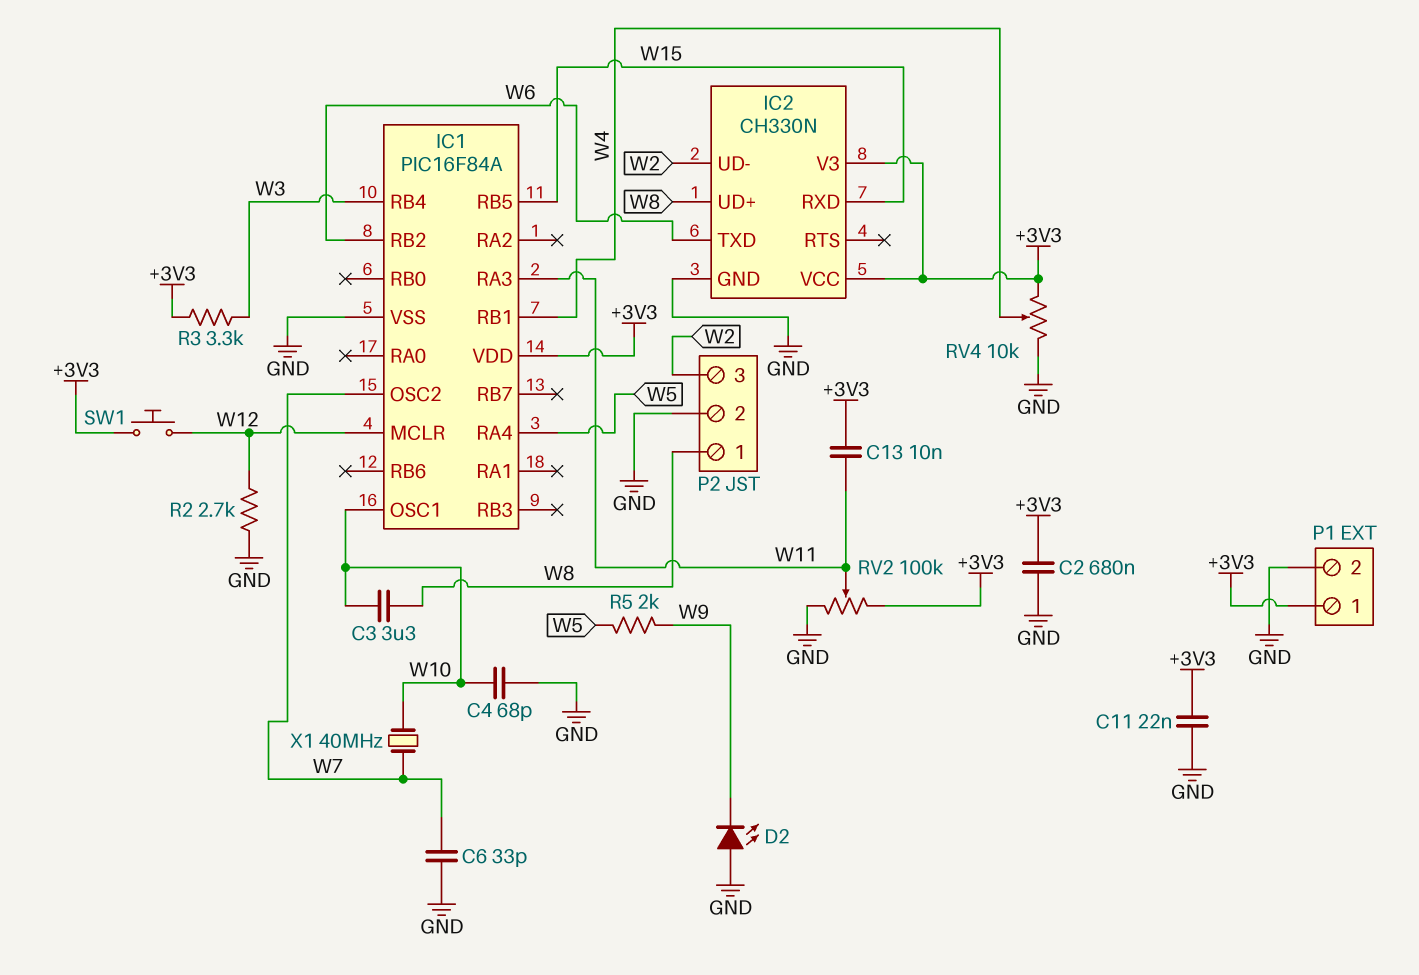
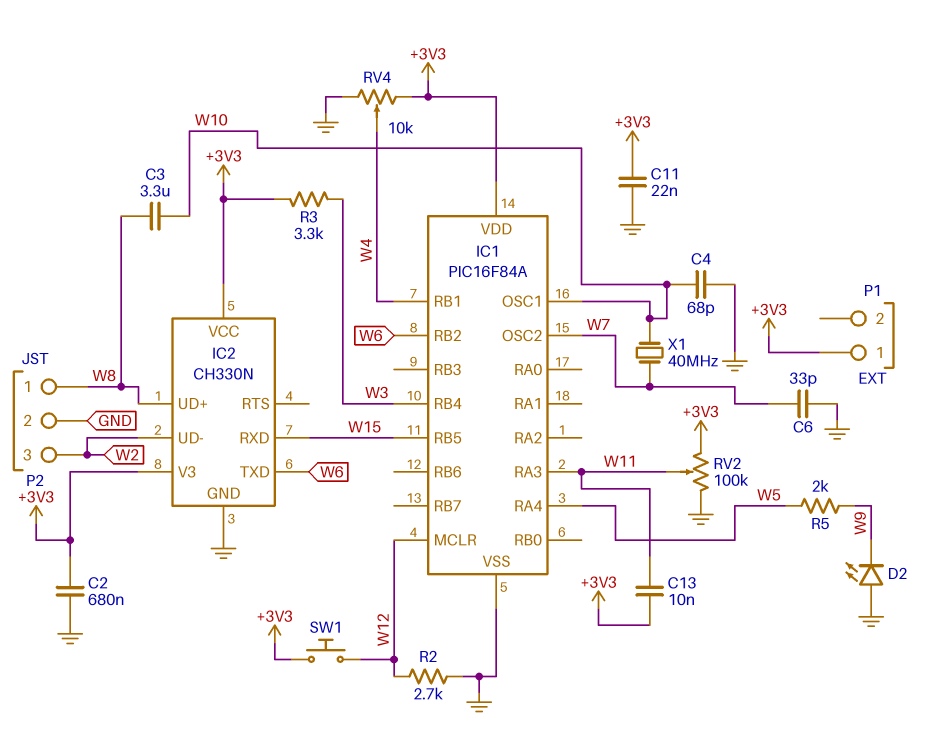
P1 pin 2: GND -> none

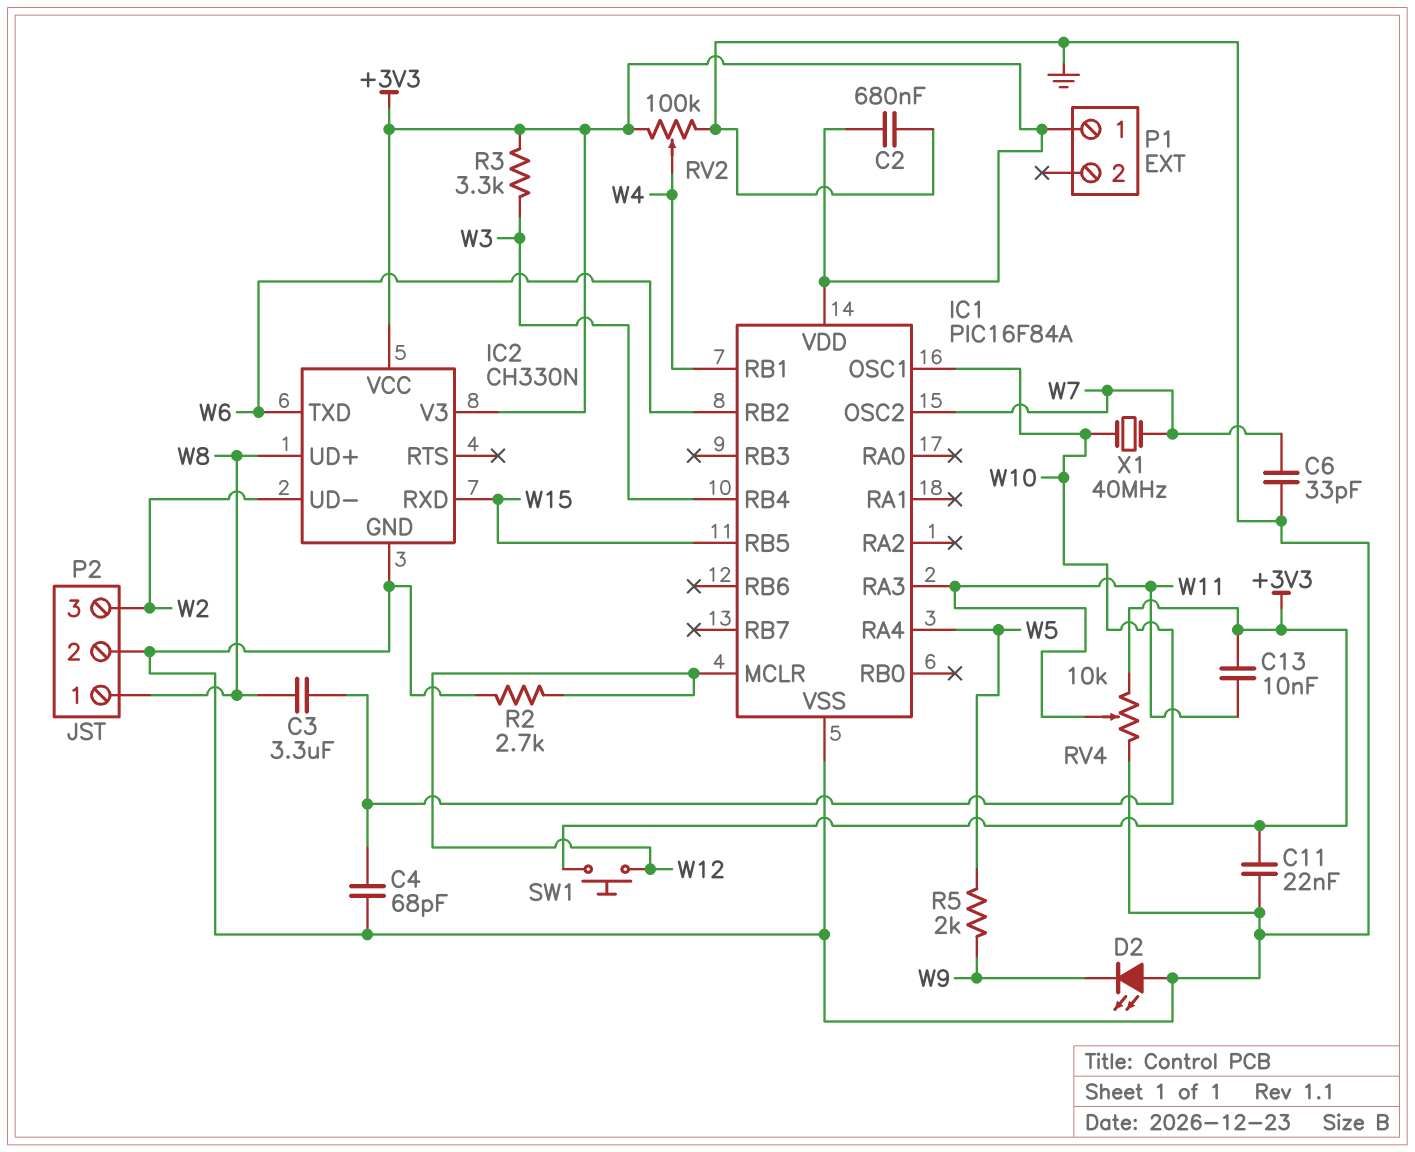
RV2: 100k (+3V3, GND, wiper W11) -> 100k (+3V3, GND, wiper W4)
RV4: 10k (+3V3, GND, wiper W4) -> 10k (+3V3, GND, wiper W11)

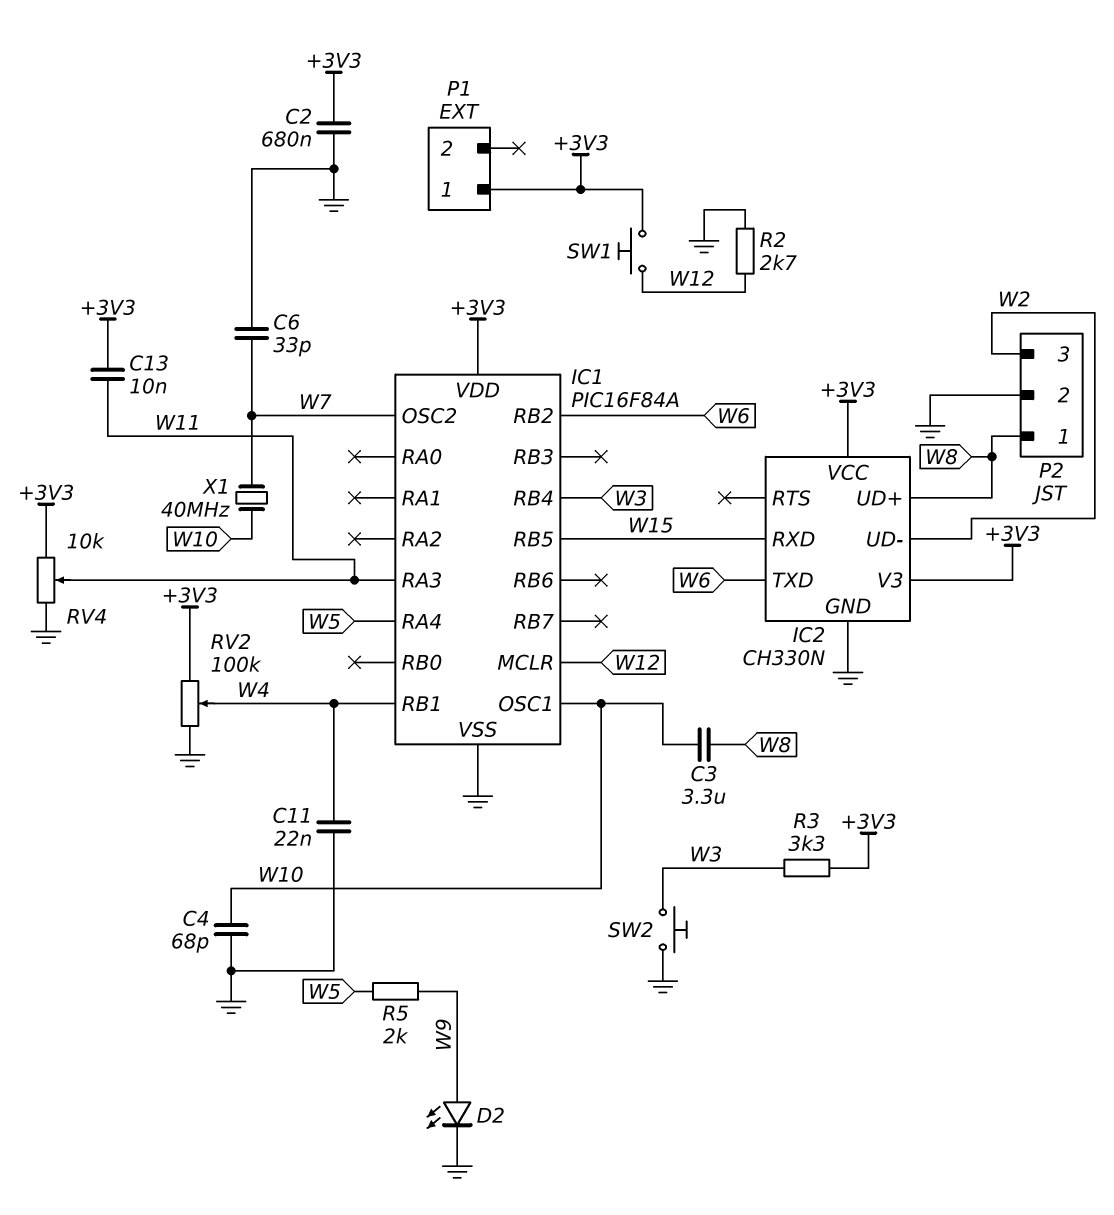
C11: 22nF (+3V3, GND) -> 22nF (GND, W4)
D2: LED (A GND, K W9) -> LED (A W9, K GND)
SW2: none -> button (GND, W3)

